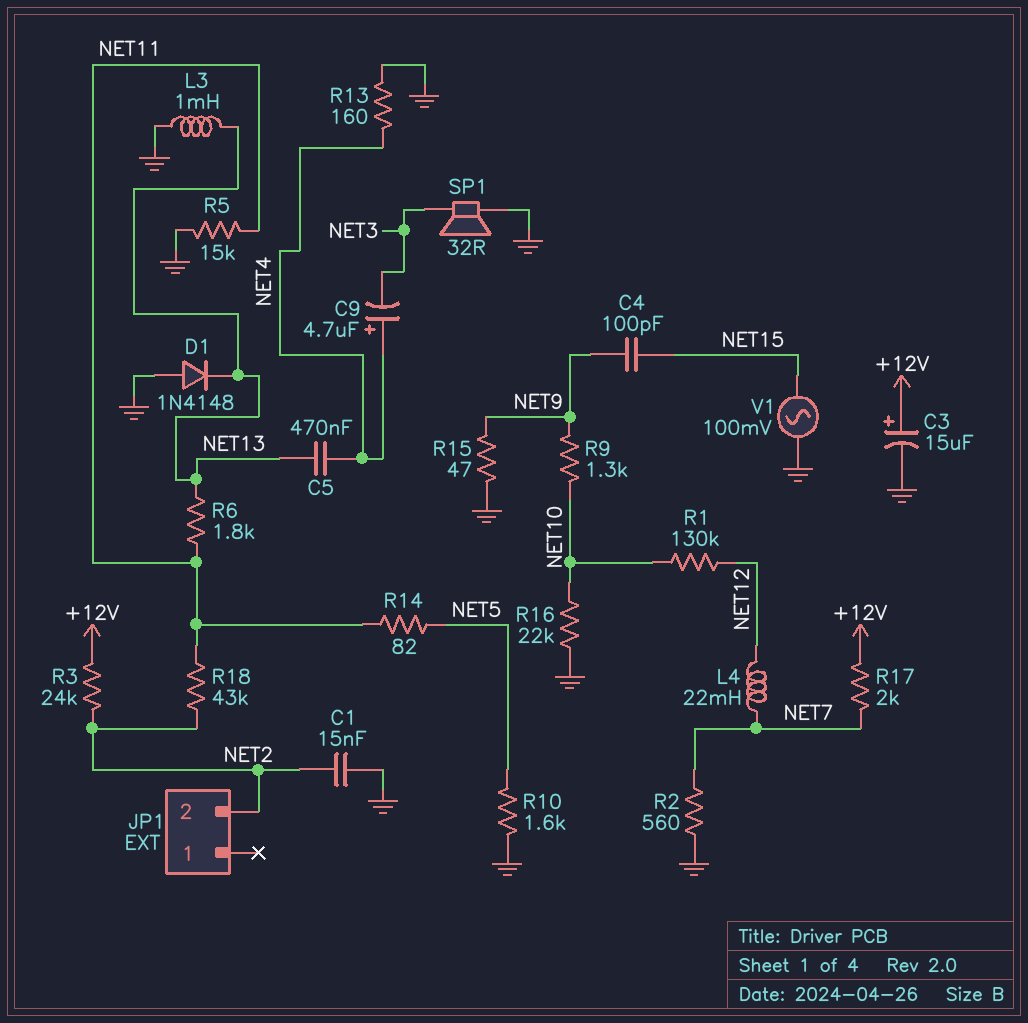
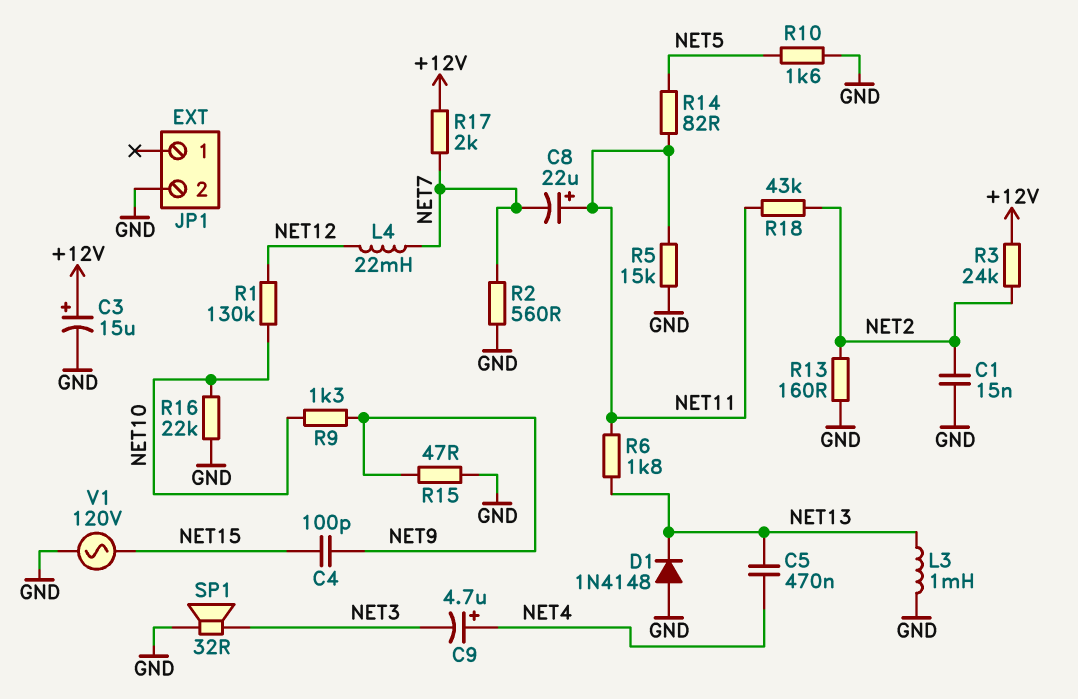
C8: none -> 22uF (plus NET11, minus NET7)
JP1 pin 2: NET2 -> GND
R13: 160 (GND, NET4) -> 160 (GND, NET2)
V1: AC 100mV (GND, NET15) -> AC 120V (GND, NET15)

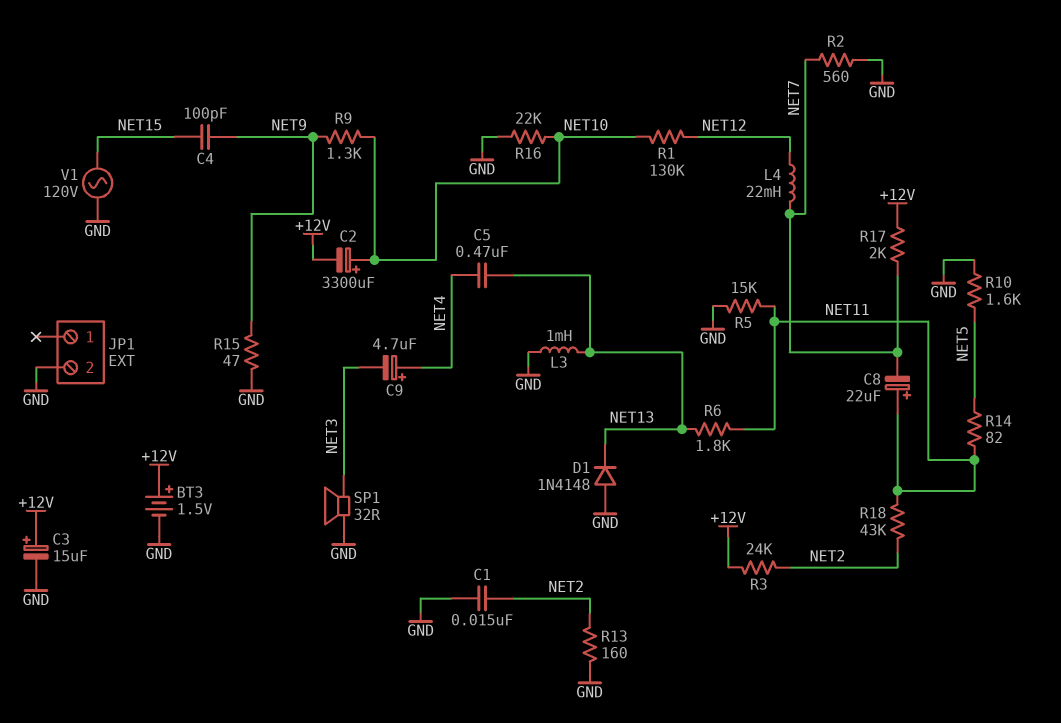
BT3: none -> 1.5V (plus +12V, minus GND)
C2: none -> 3300uF (plus NET10, minus +12V)

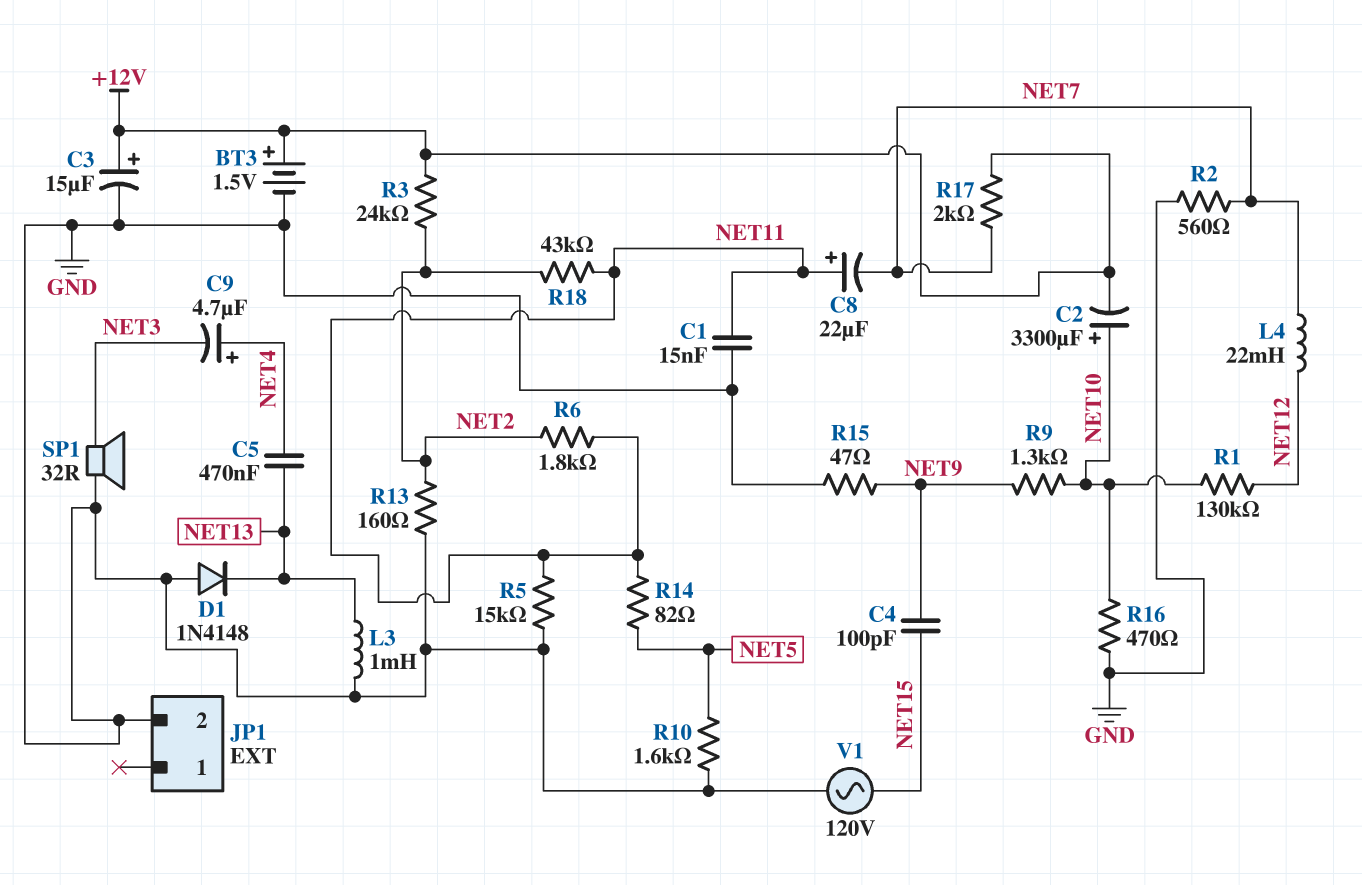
C1: 15nF (GND, NET2) -> 15nF (GND, NET11)
R6: 1.8k (NET11, NET13) -> 1.8k (NET2, NET11)
R16: 22k (GND, NET10) -> 470 (GND, NET10)

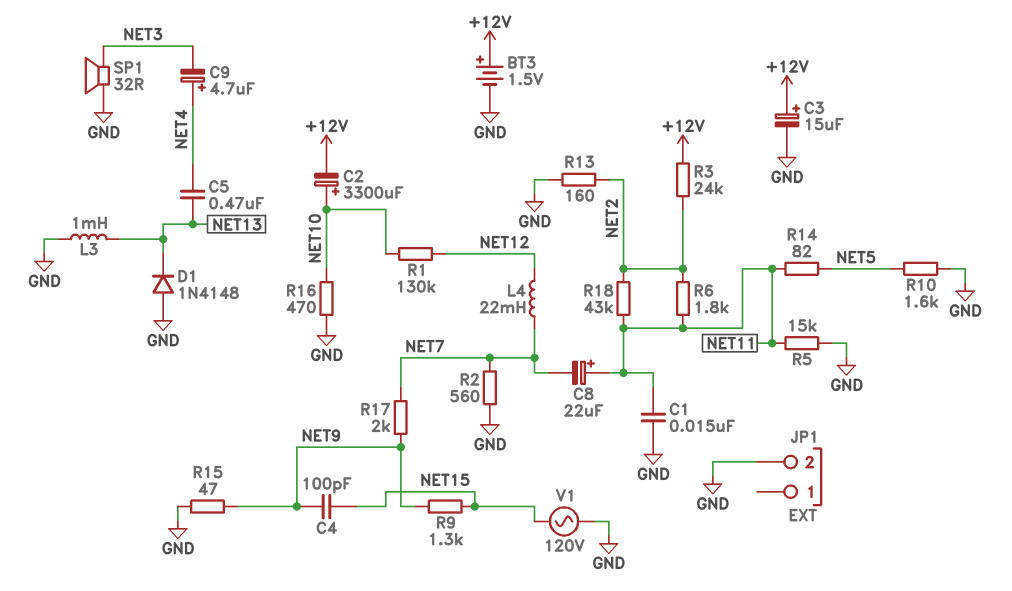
R9: 1.3k (NET9, NET10) -> 1.3k (NET9, NET15)
R17: 2k (+12V, NET7) -> 2k (NET7, NET9)

